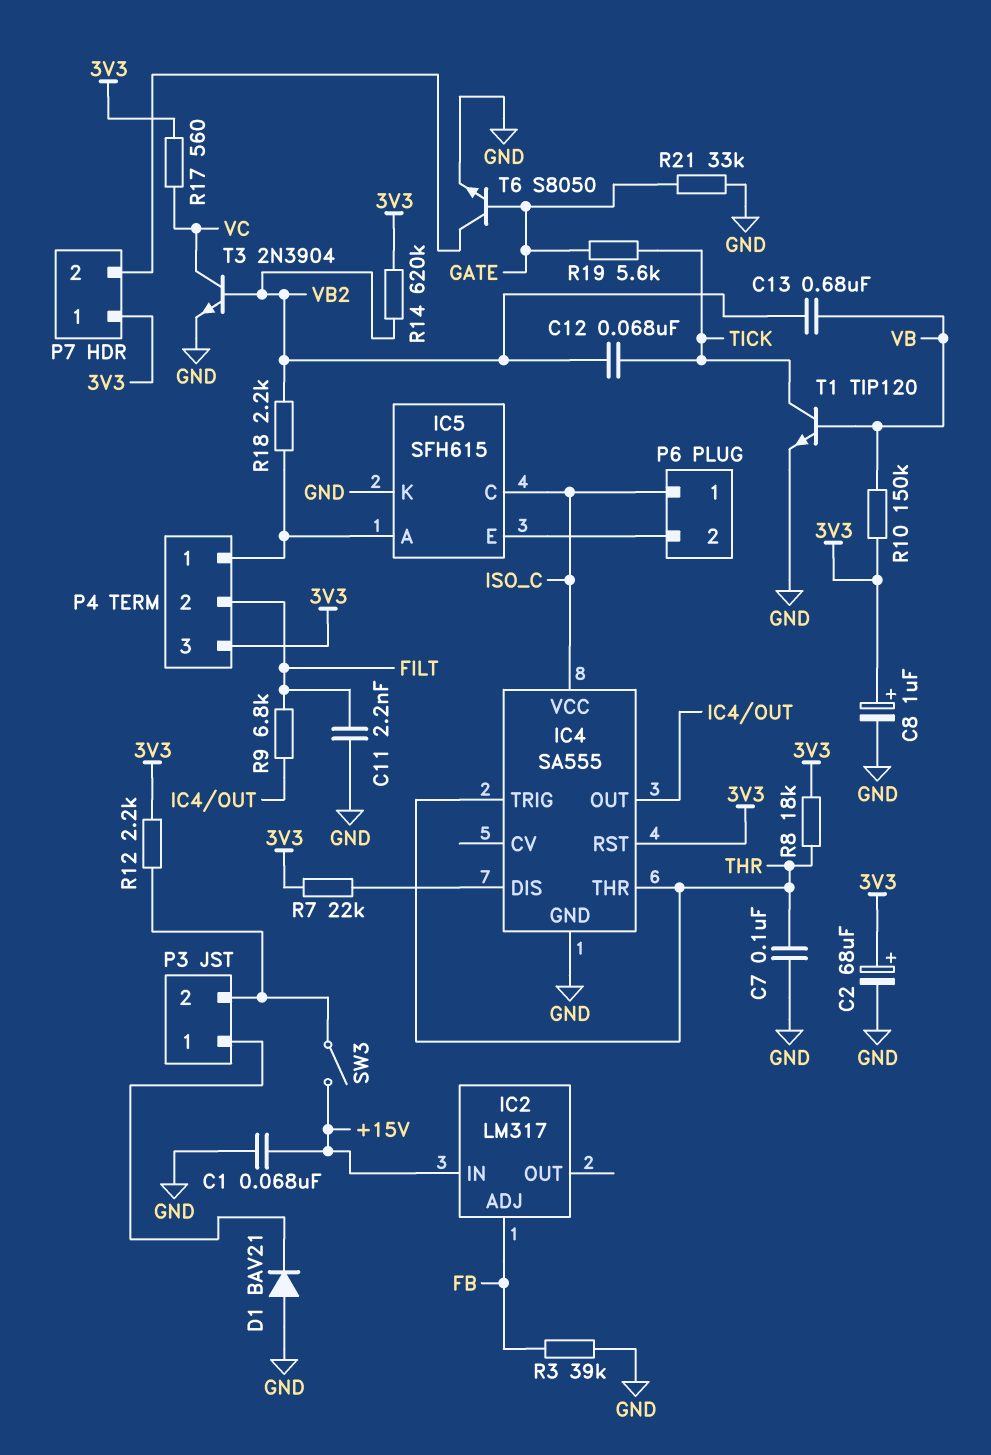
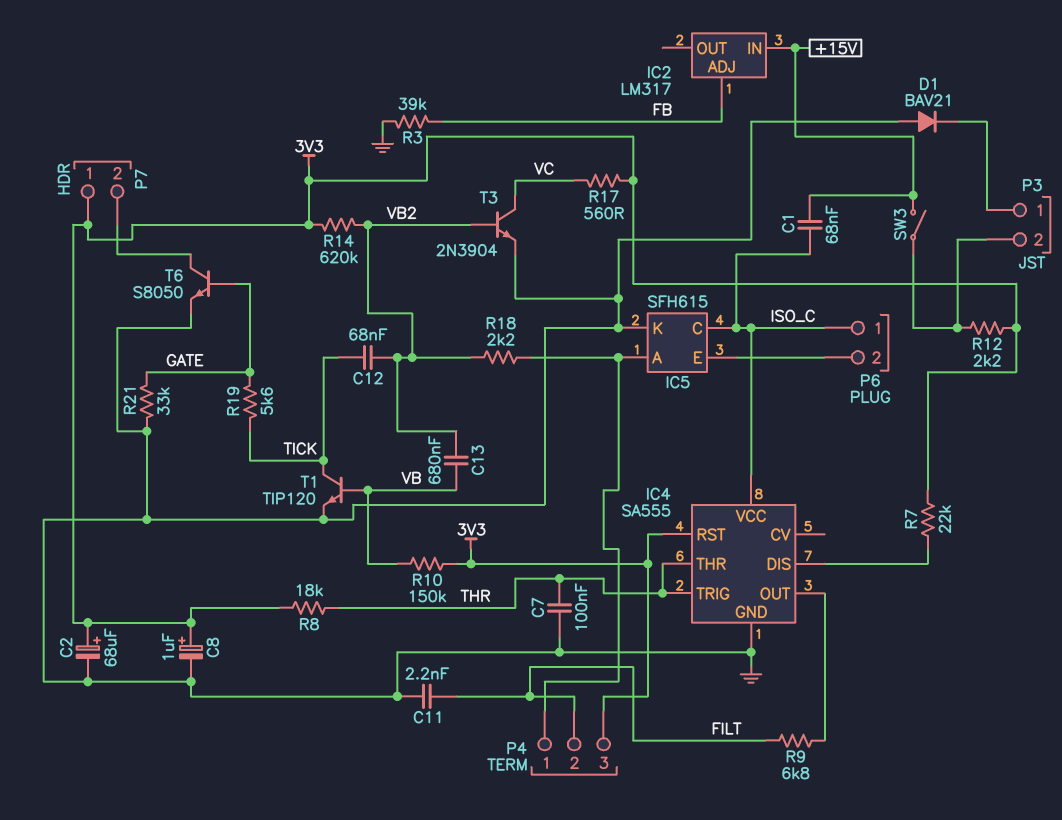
C1: 68nF (+15V, GND) -> 68nF (+15V, ISO_C)

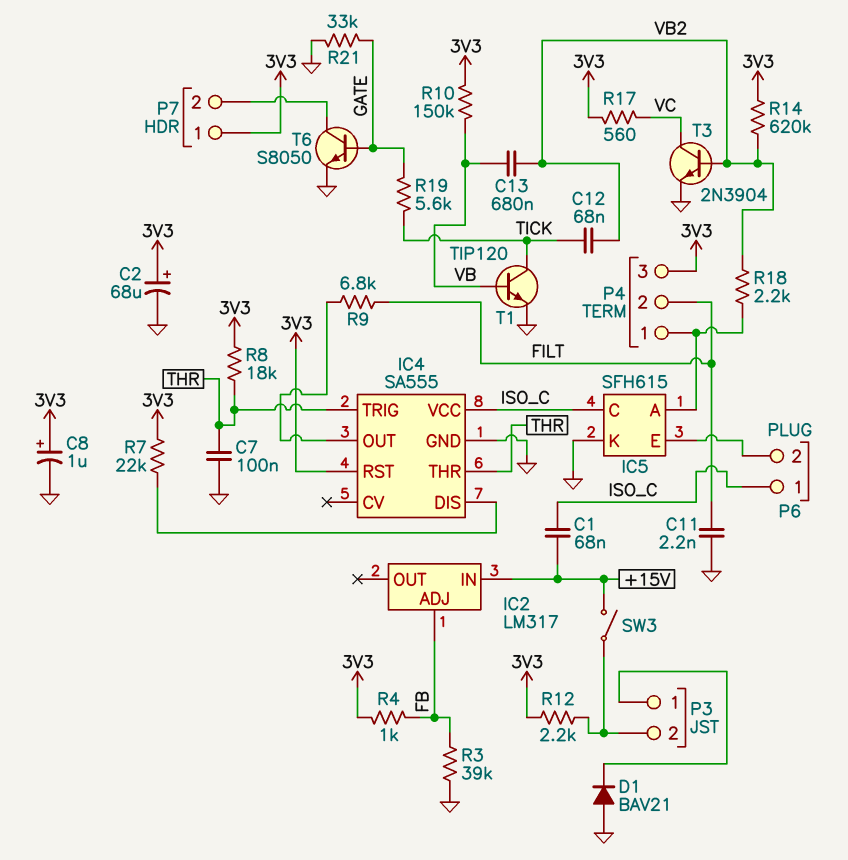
R4: none -> 1k (3V3, FB)

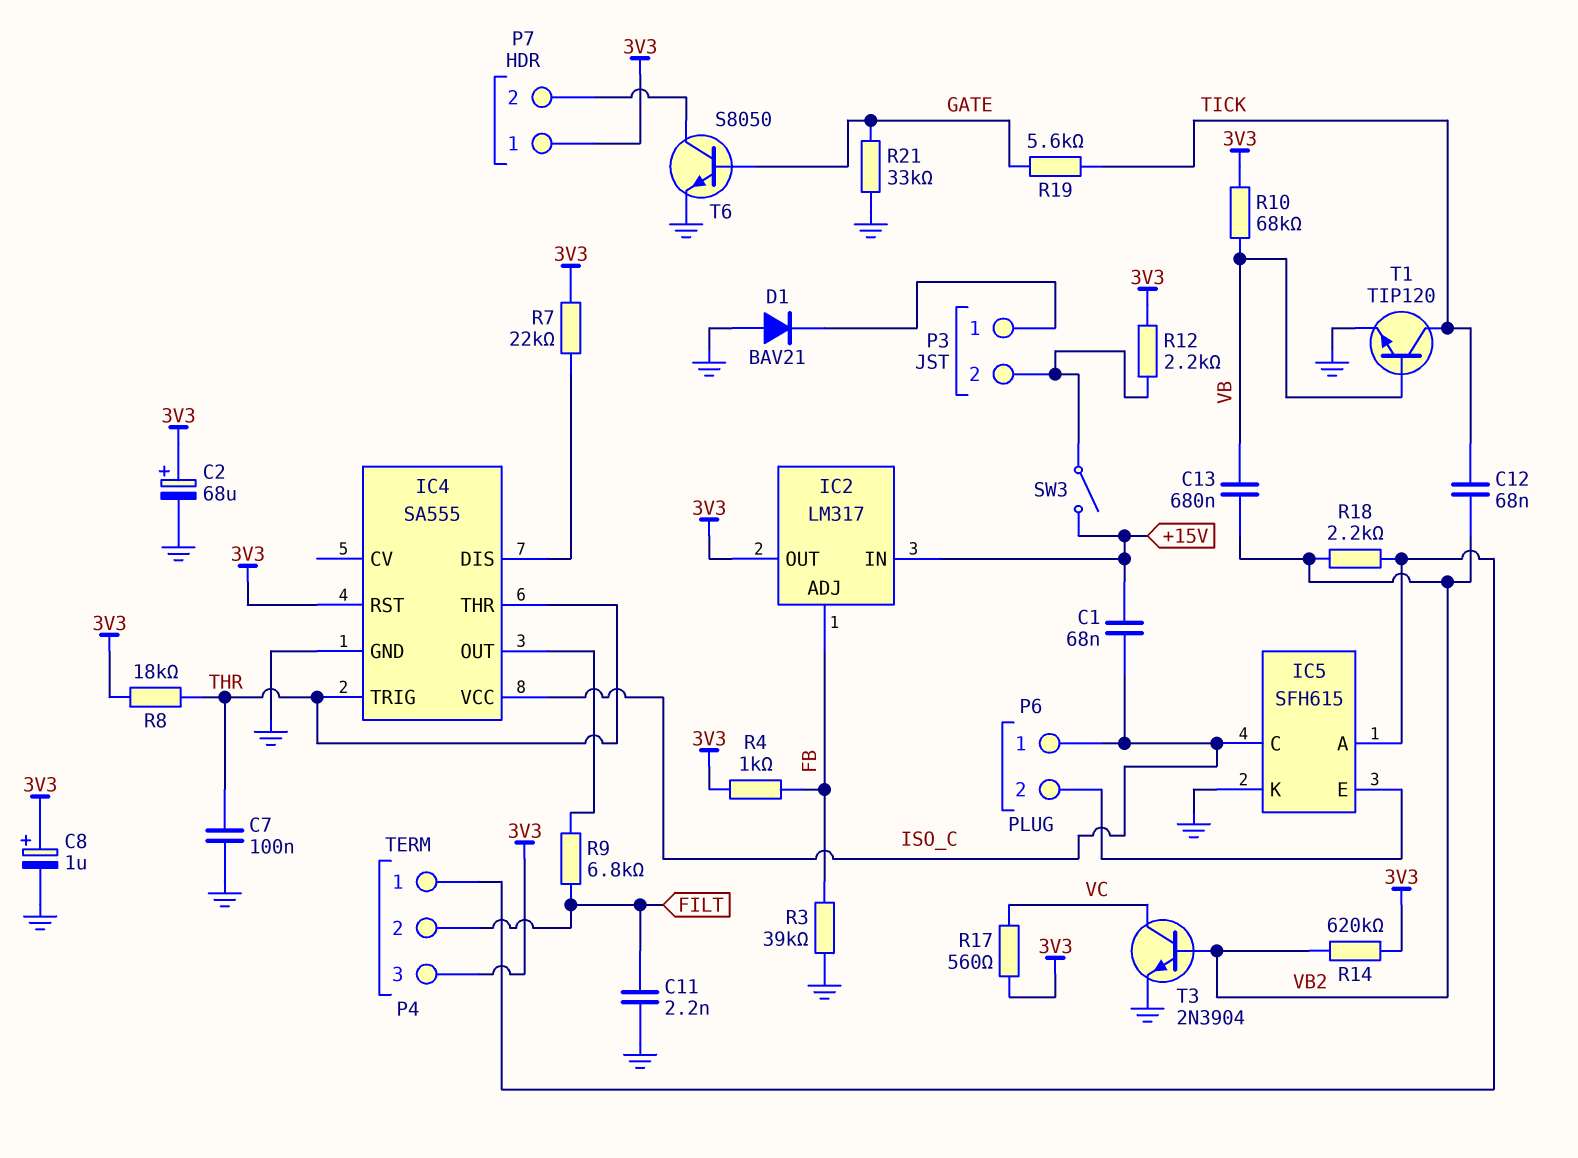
IC2 pin OUT: none -> 3V3
R10: 150k (3V3, VB) -> 68k (3V3, VB)

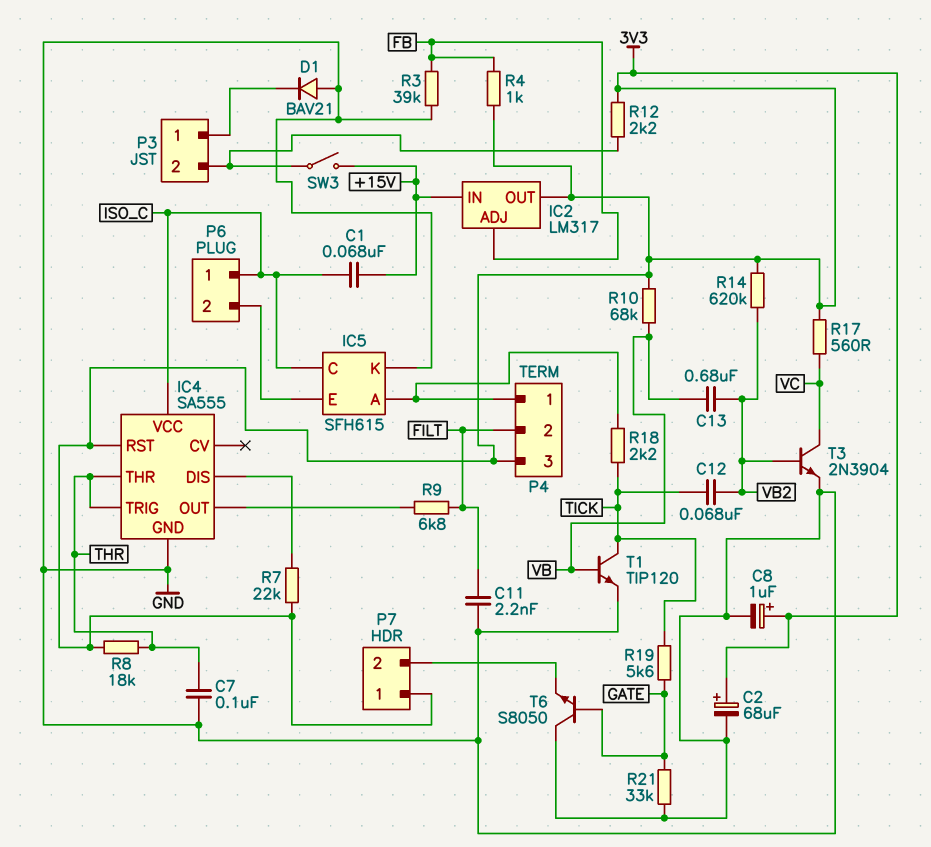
R18: 2.2k (IC5/A, VB2) -> 2.2k (IC5/A, TICK)
T6: NPN S8050 (B GATE, C P7/2, E GND) -> NPN S8050 (B GATE, C GND, E P7/2)

